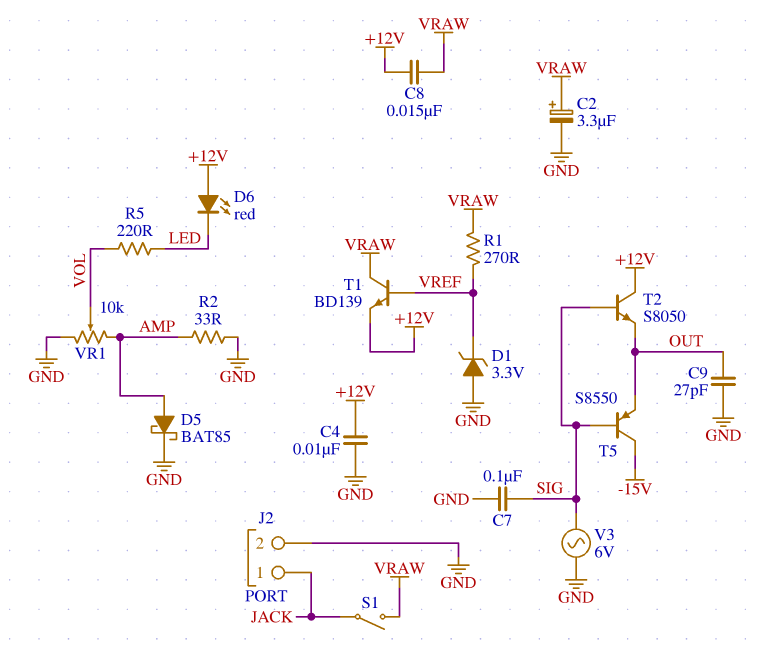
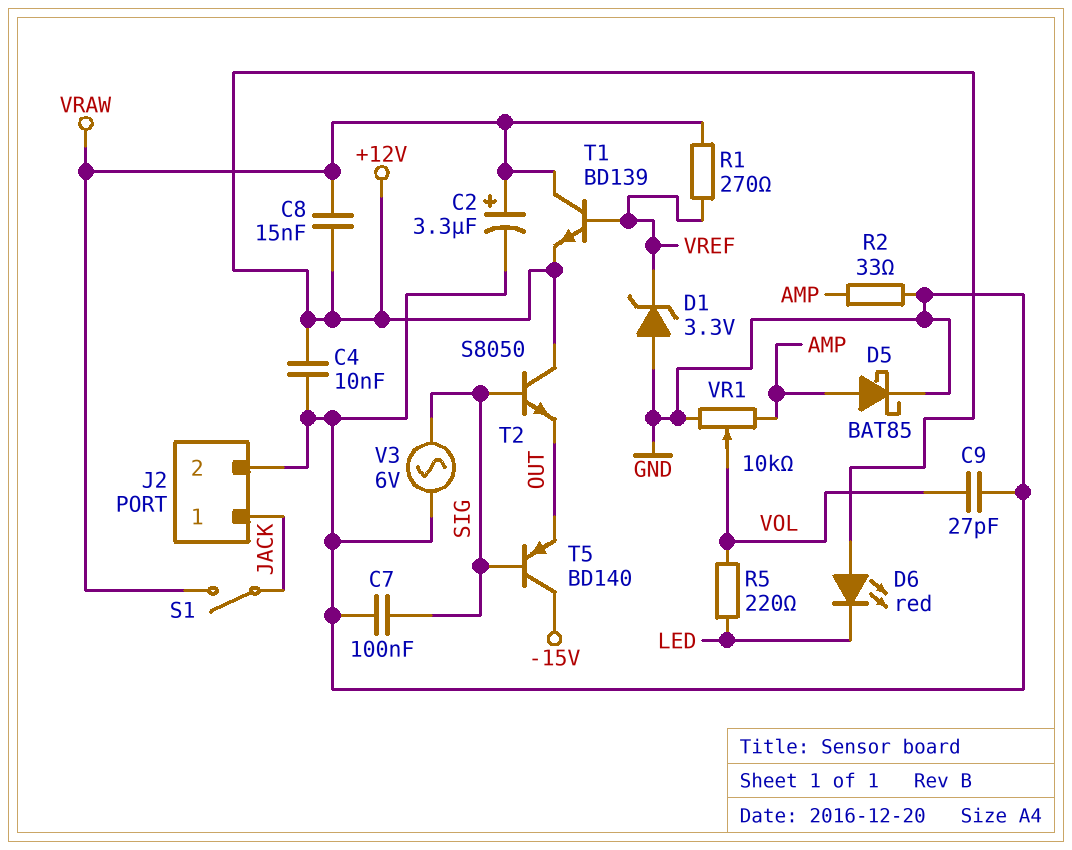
C9: 27pF (GND, OUT) -> 27pF (GND, VOL)
T5: PNP S8550 (B SIG, C -15V, E OUT) -> PNP BD140 (B SIG, C -15V, E OUT)

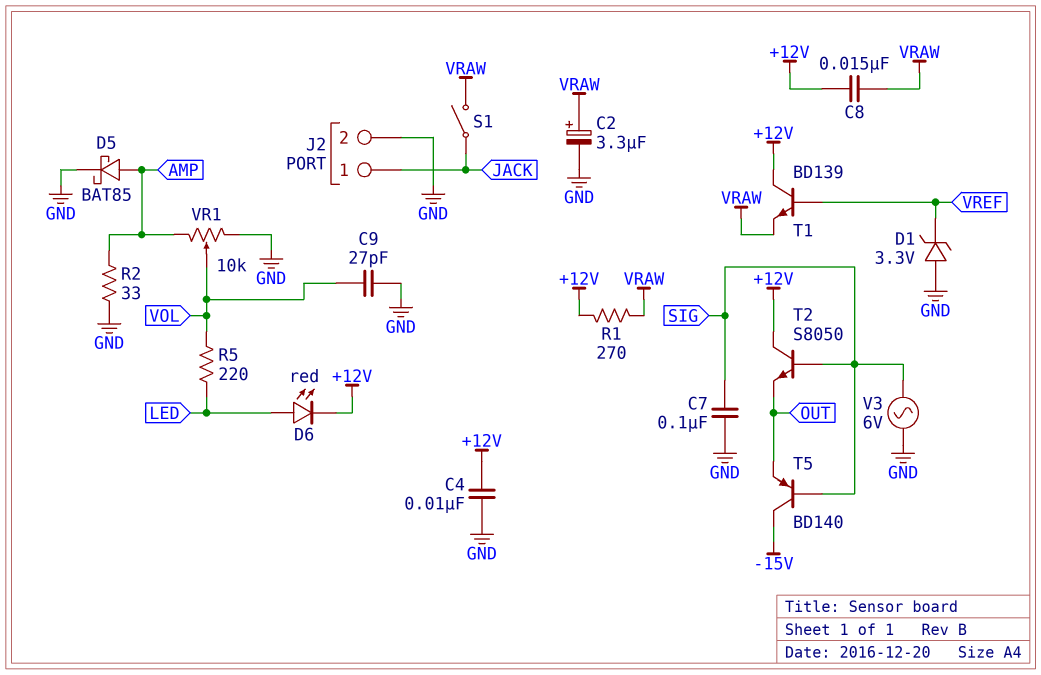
D6: LED red (A +12V, K LED) -> LED red (A LED, K +12V)
R1: 270 (VRAW, VREF) -> 270 (+12V, VRAW)
T1: NPN BD139 (B VREF, C VRAW, E +12V) -> NPN BD139 (B VREF, C +12V, E VRAW)

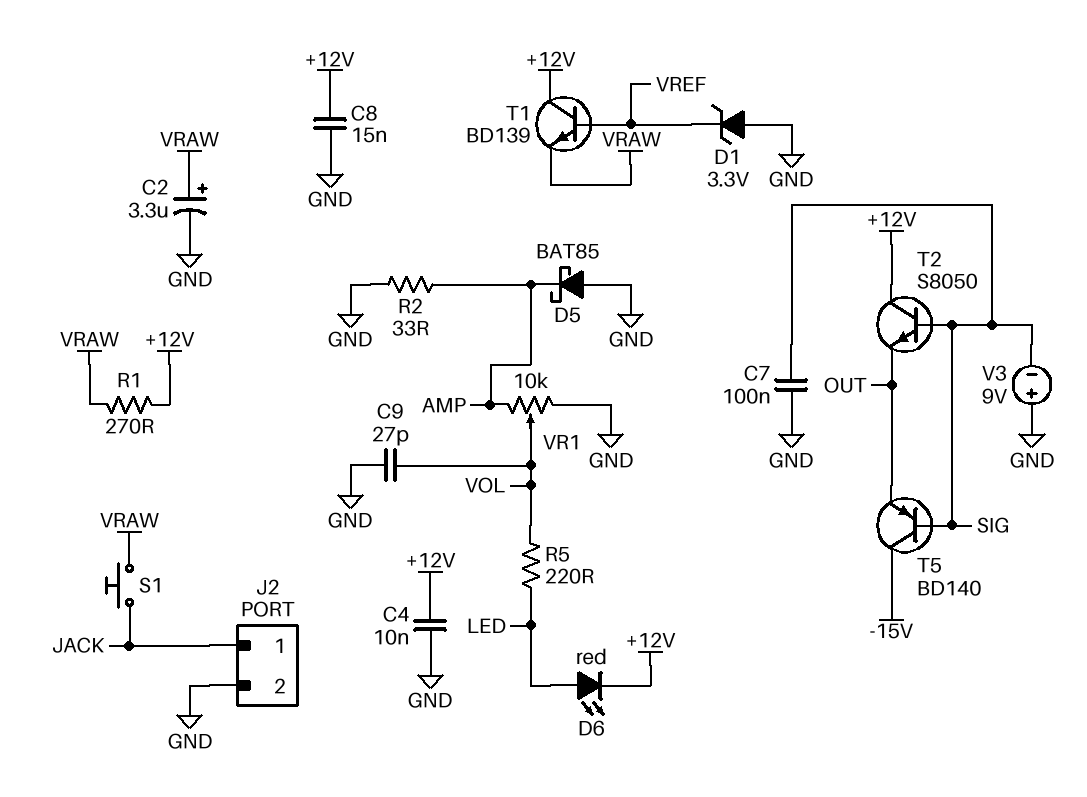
C8: 15nF (+12V, VRAW) -> 15nF (+12V, GND)
D5: schottky BAT85 (A AMP, K GND) -> schottky BAT85 (A GND, K AMP)
S1: switch (JACK, VRAW) -> button (JACK, VRAW)
V3: AC 6V (GND, SIG) -> 9V (plus GND, minus SIG)

